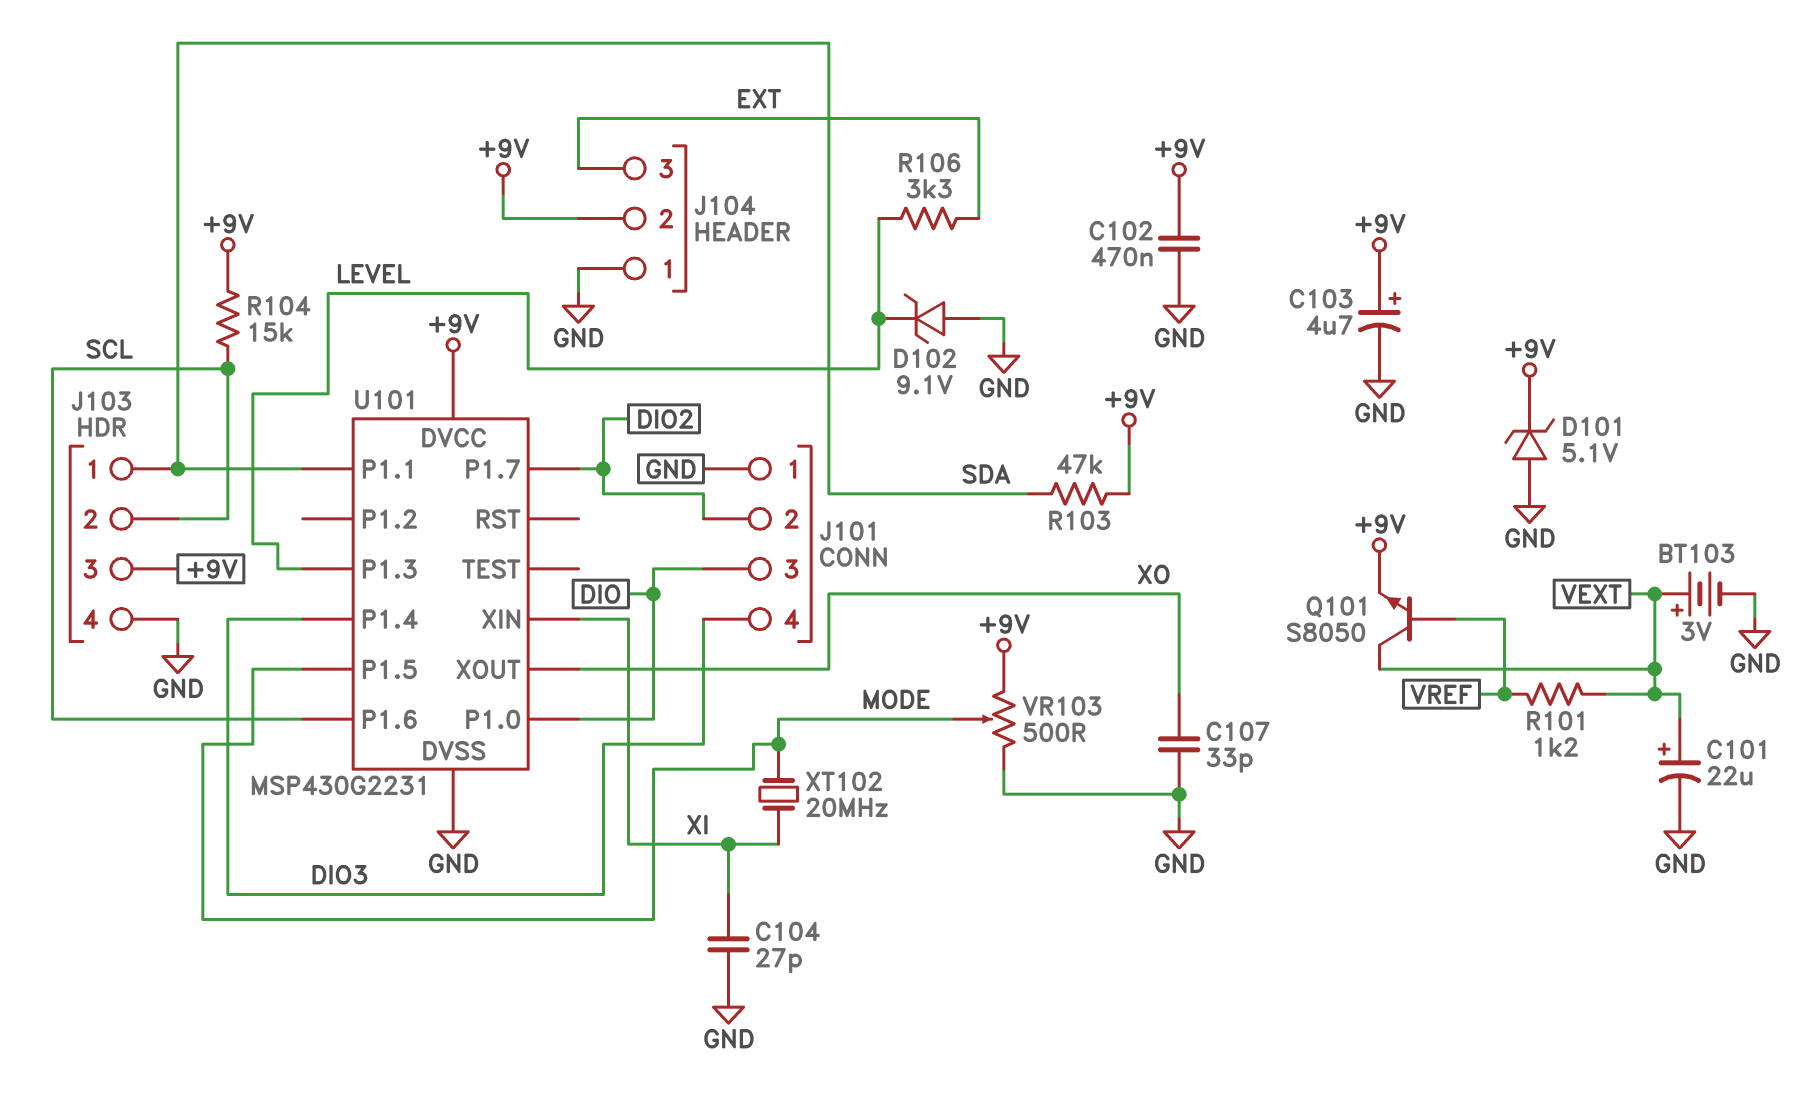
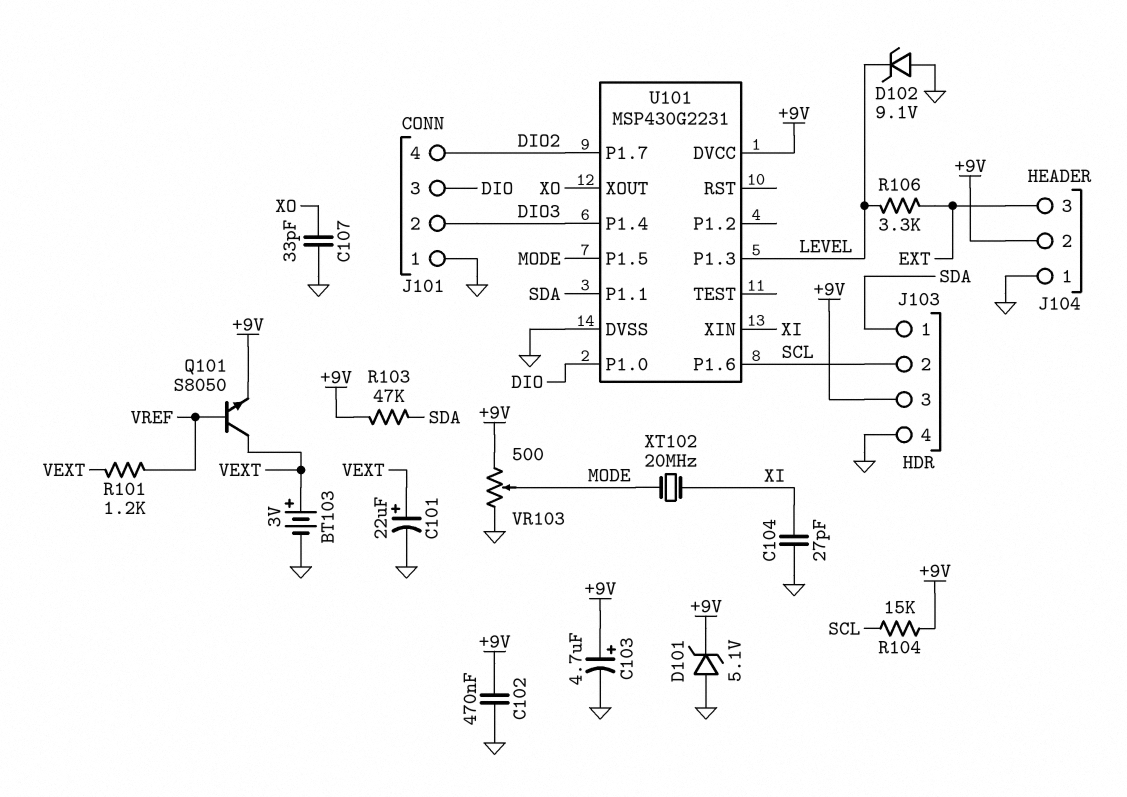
J101 pin 2: DIO2 -> DIO3
J101 pin 4: DIO3 -> DIO2

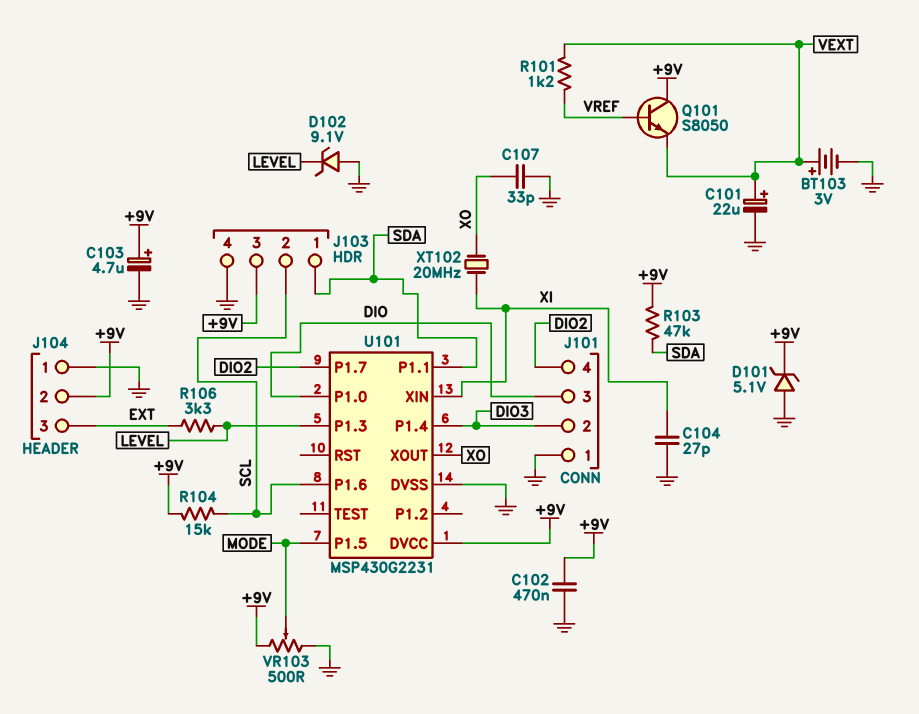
Q101: NPN S8050 (B VREF, C VEXT, E +9V) -> NPN S8050 (B VREF, C +9V, E VEXT)
XT102: 20MHz (MODE, XI) -> 20MHz (XI, XO)

